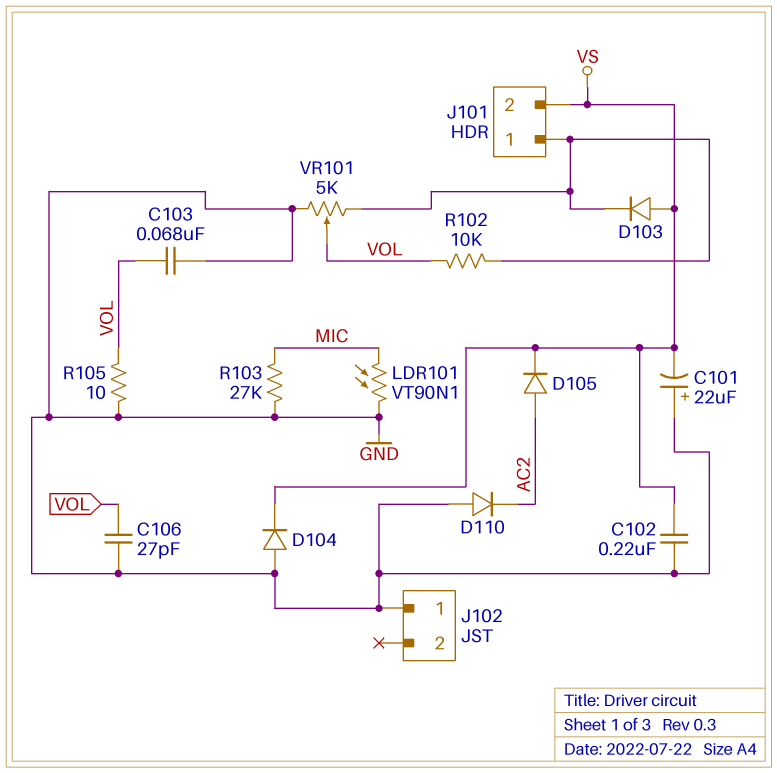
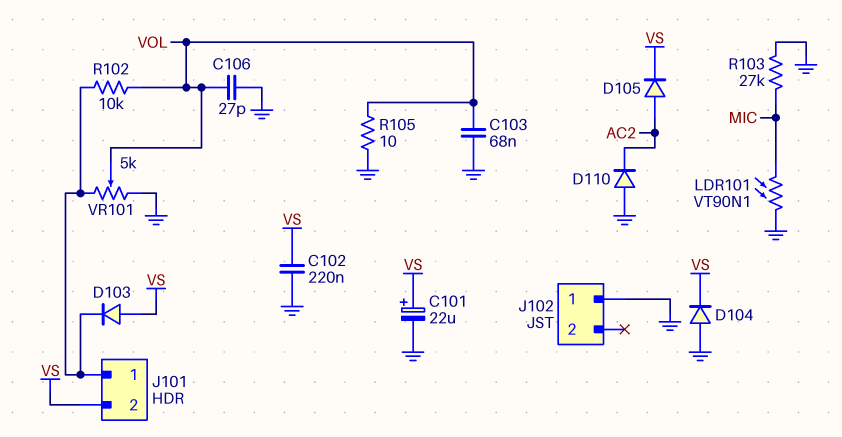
C101: 22uF (plus GND, minus VS) -> 22uF (plus VS, minus GND)

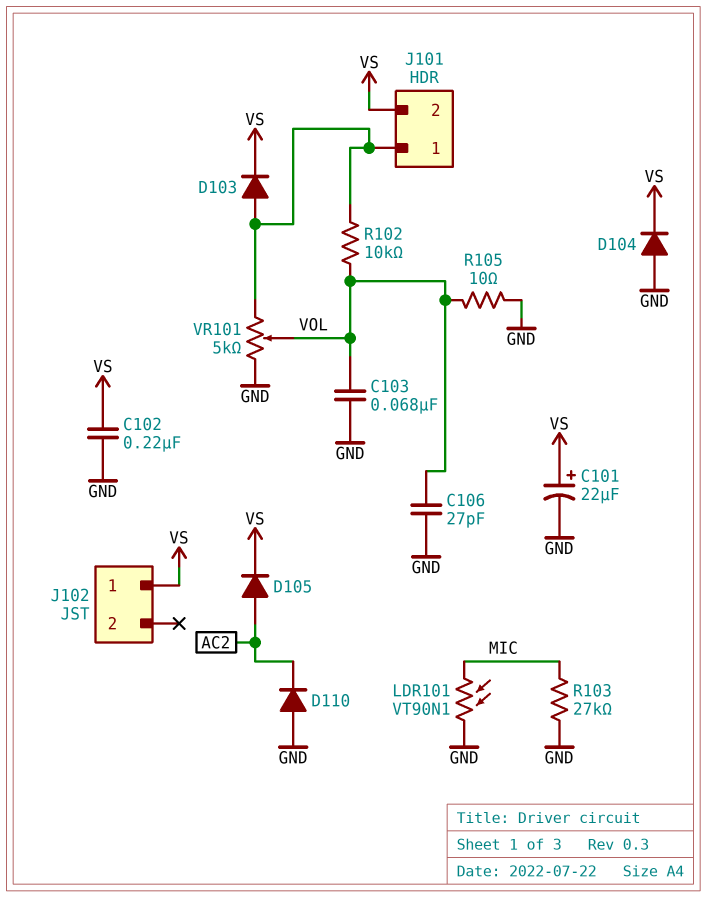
D103: diode (A VS, K J101/1) -> diode (A J101/1, K VS)
J102 pin 1: GND -> VS

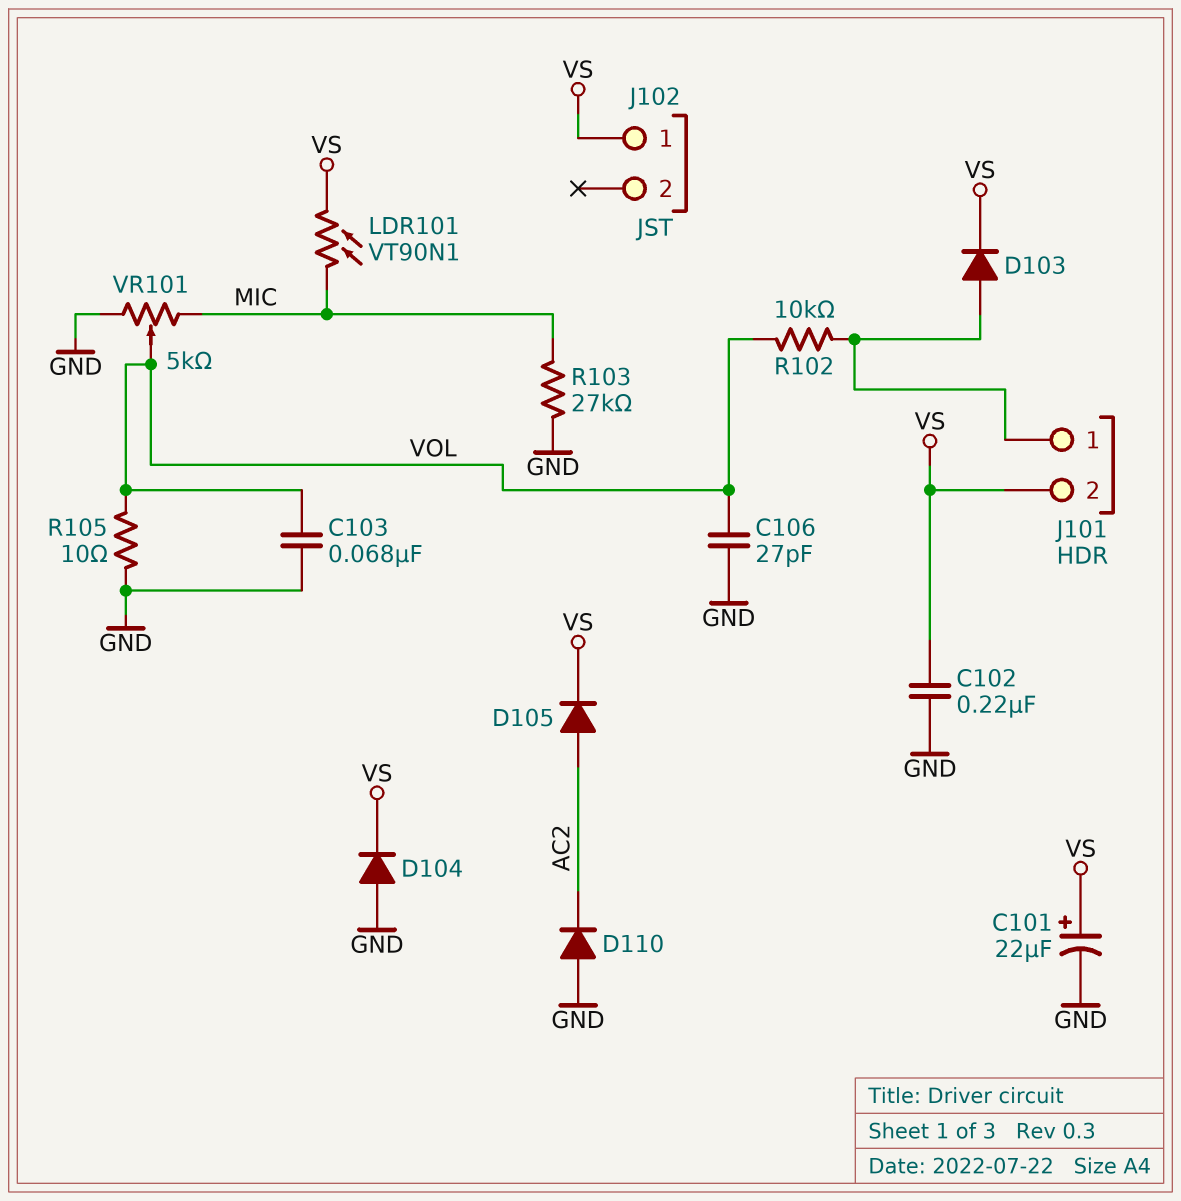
LDR101: VT90N1 (GND, MIC) -> VT90N1 (MIC, VS)
VR101: 5k (GND, J101/1, wiper VOL) -> 5k (GND, MIC, wiper VOL)

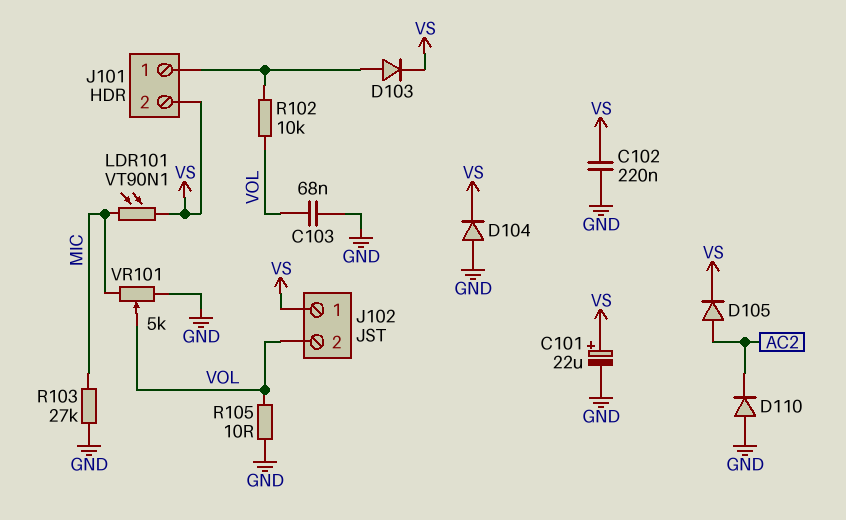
C106: 27pF (GND, VOL) -> none
J102 pin 2: none -> VOL

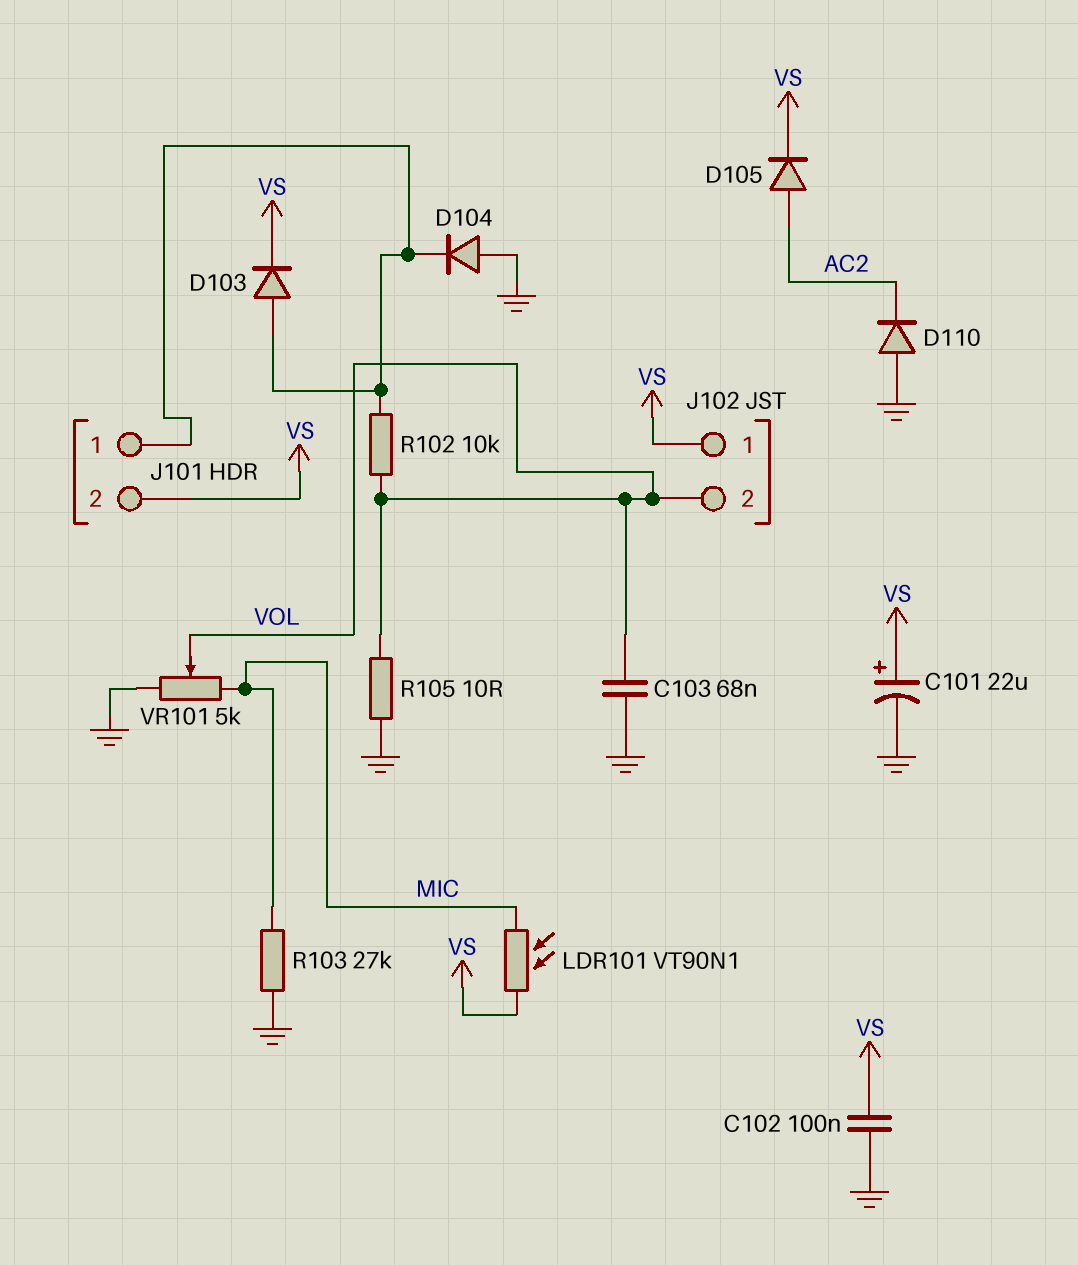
C102: 220nF (GND, VS) -> 100nF (GND, VS)
D104: diode (A GND, K VS) -> diode (A GND, K J101/1)

